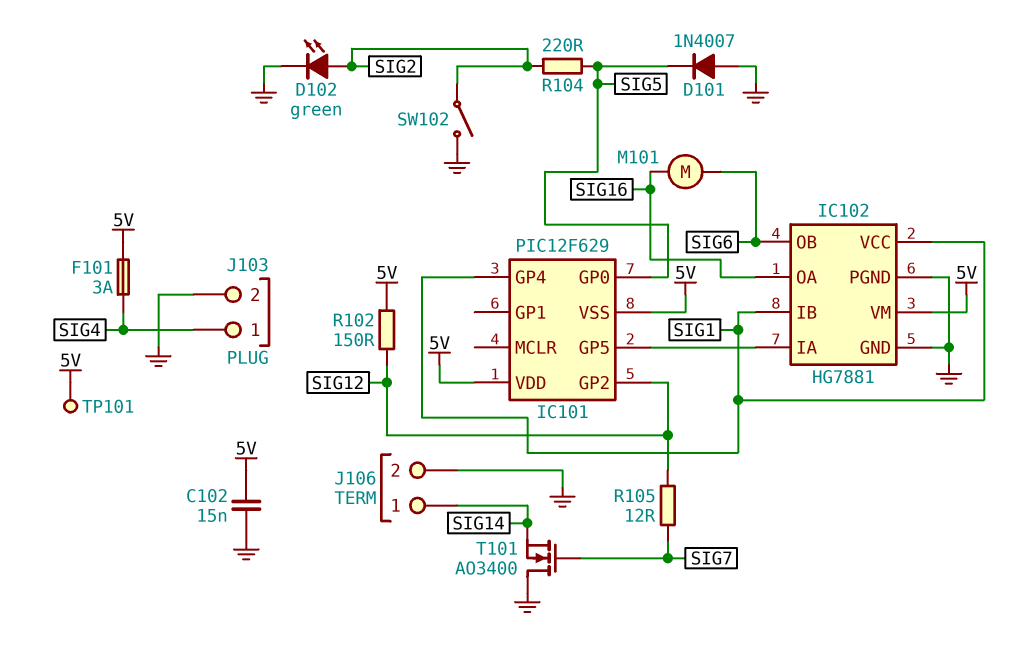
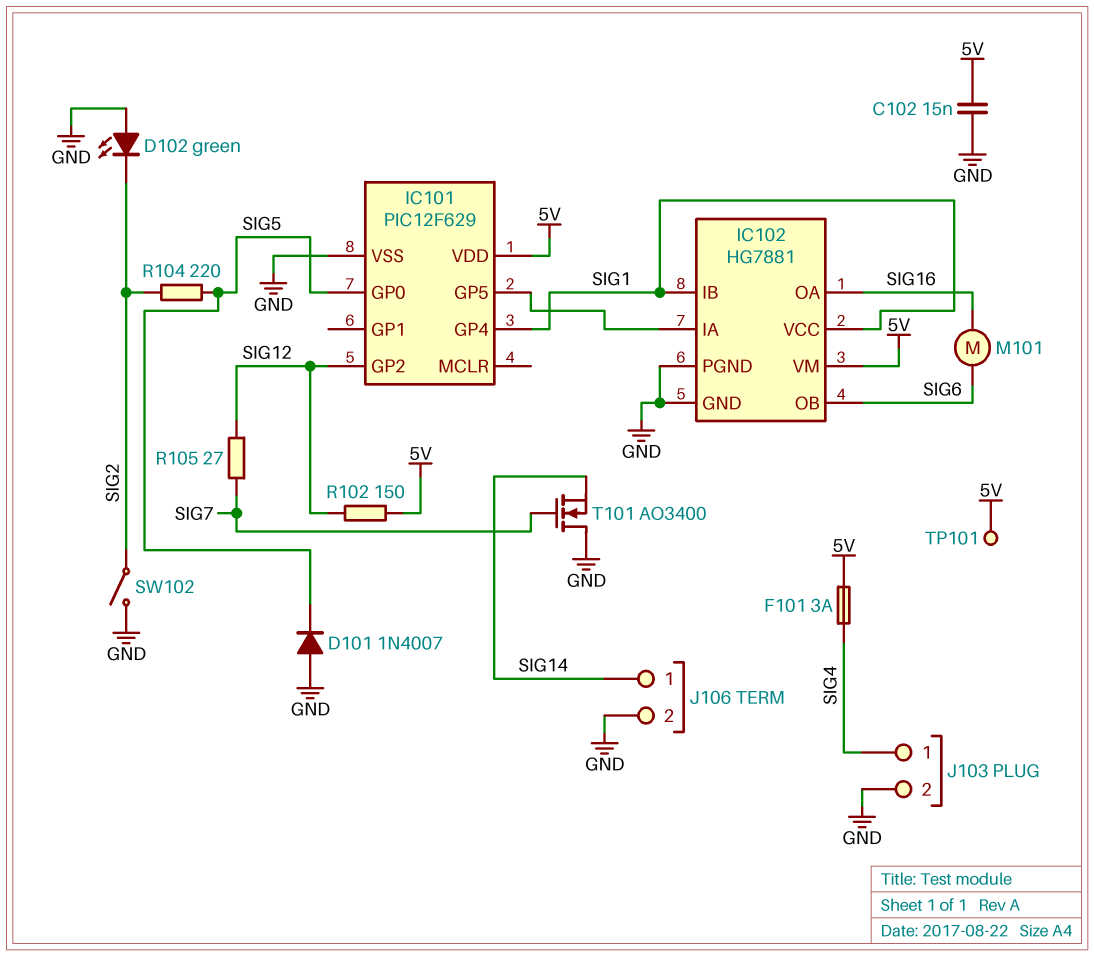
D102: LED green (A SIG2, K GND) -> LED green (A GND, K SIG2)
IC101 pin VSS: 5V -> GND
R105: 12 (SIG7, SIG12) -> 27 (SIG7, SIG12)

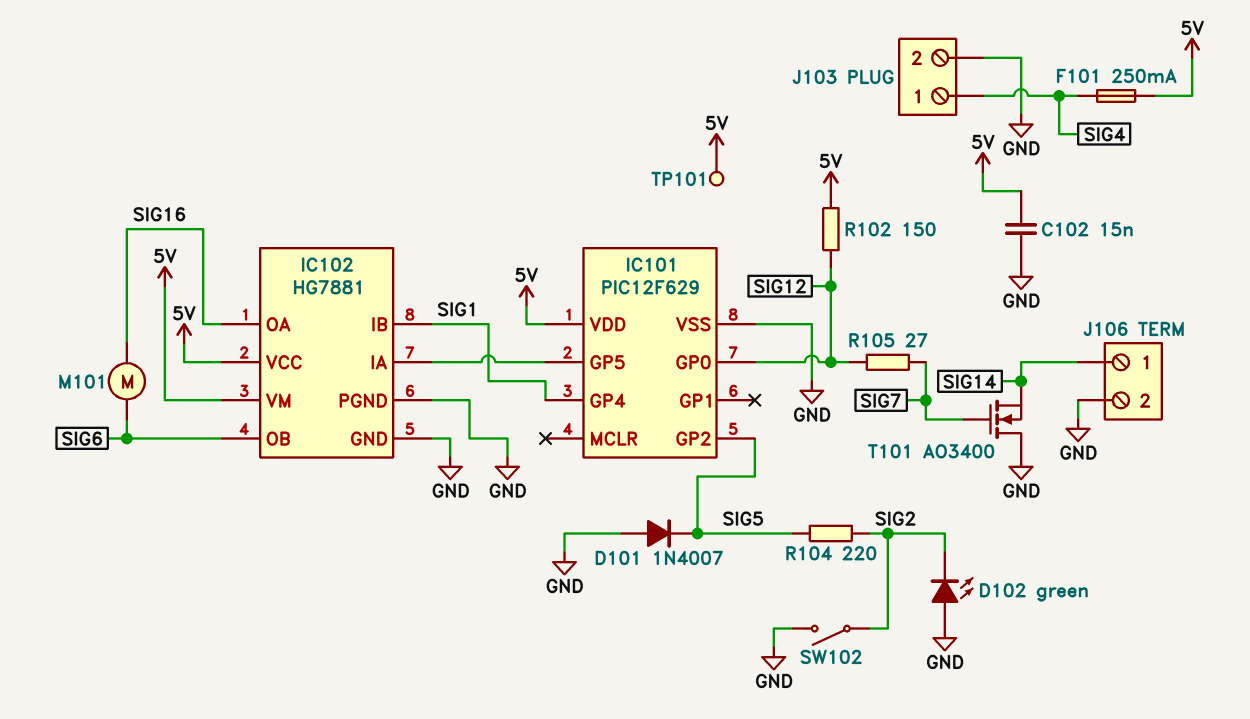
F101: 3A (5V, SIG4) -> 250mA (5V, SIG4)
IC101 pin GP0: SIG5 -> SIG12
IC101 pin GP2: SIG12 -> SIG5
IC102 pin VCC: SIG1 -> 5V

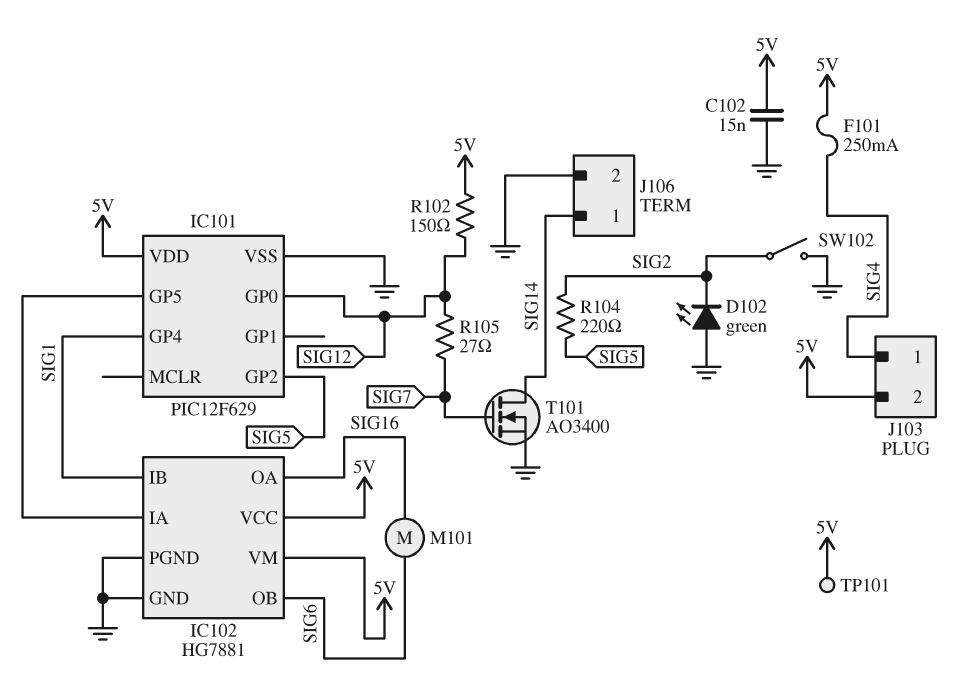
D101: diode 1N4007 (A GND, K SIG5) -> none
J103 pin 2: GND -> 5V
T101: NMOS AO3400 (G SIG7, D GND, S SIG14) -> NMOS AO3400 (G SIG7, D SIG14, S GND)

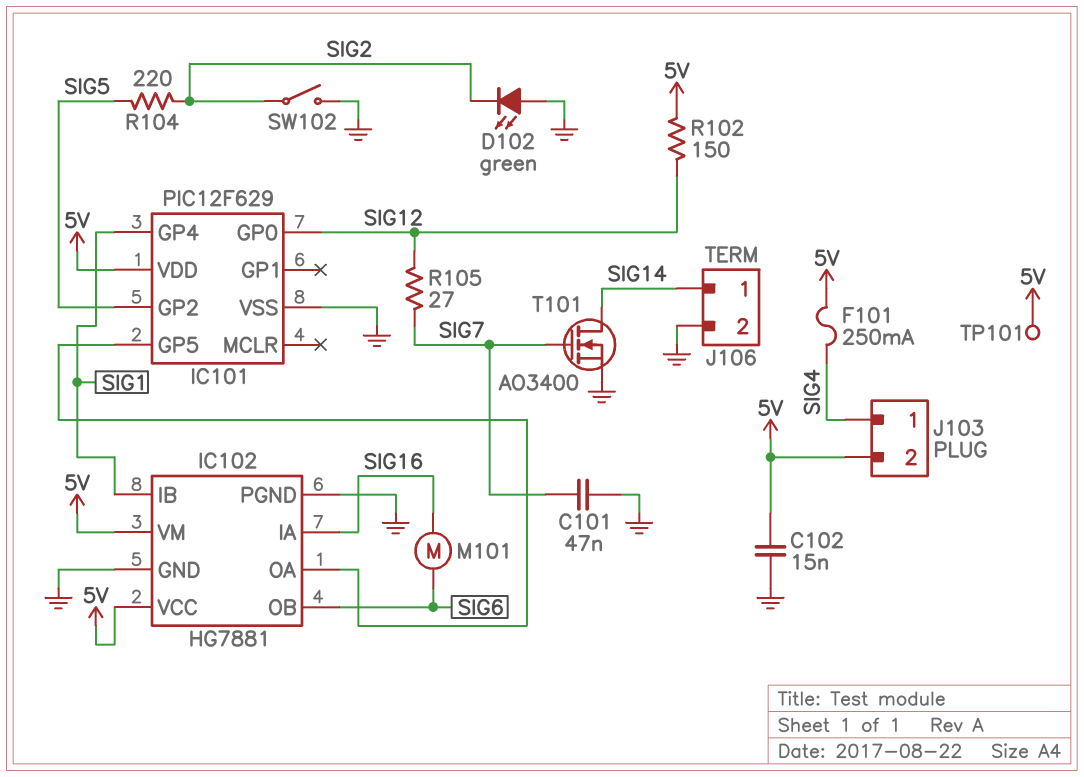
C101: none -> 47nF (GND, SIG7)
IC102 pin IA: IC101/GP5 -> SIG16
IC102 pin OA: SIG16 -> IC101/GP5

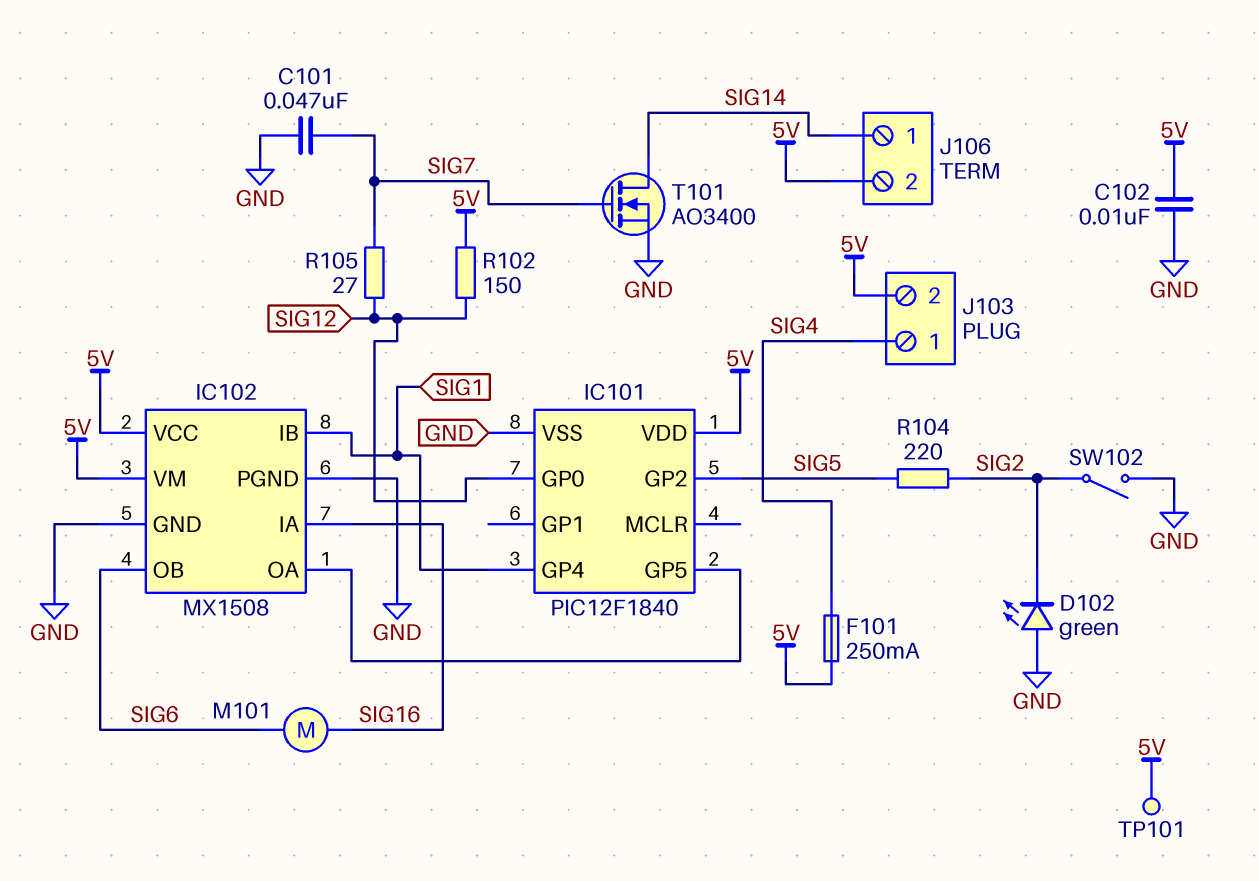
C102: 15nF (5V, GND) -> 10nF (5V, GND)
IC101: PIC12F629 -> PIC12F1840
IC102: HG7881 -> MX1508
J106 pin 2: GND -> 5V

